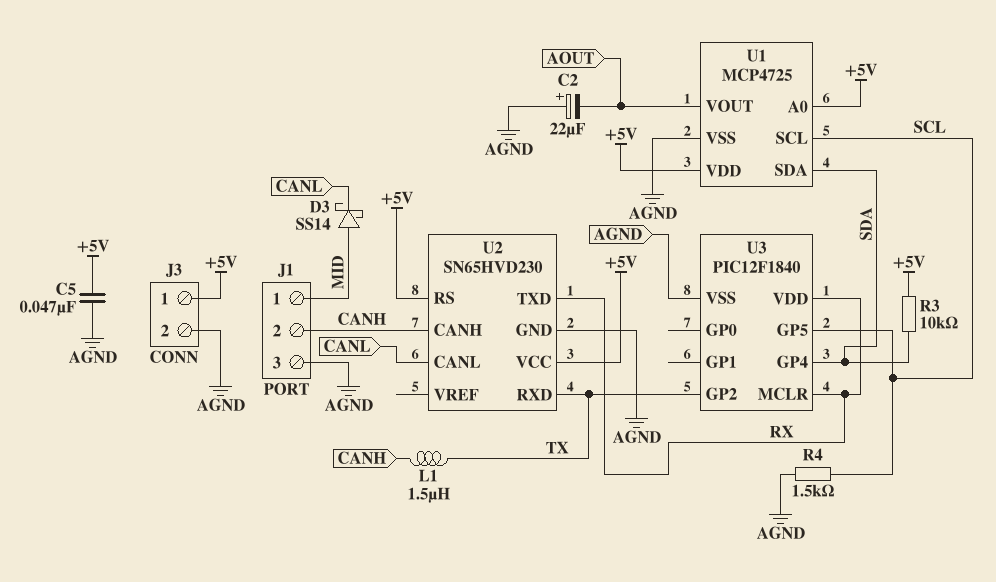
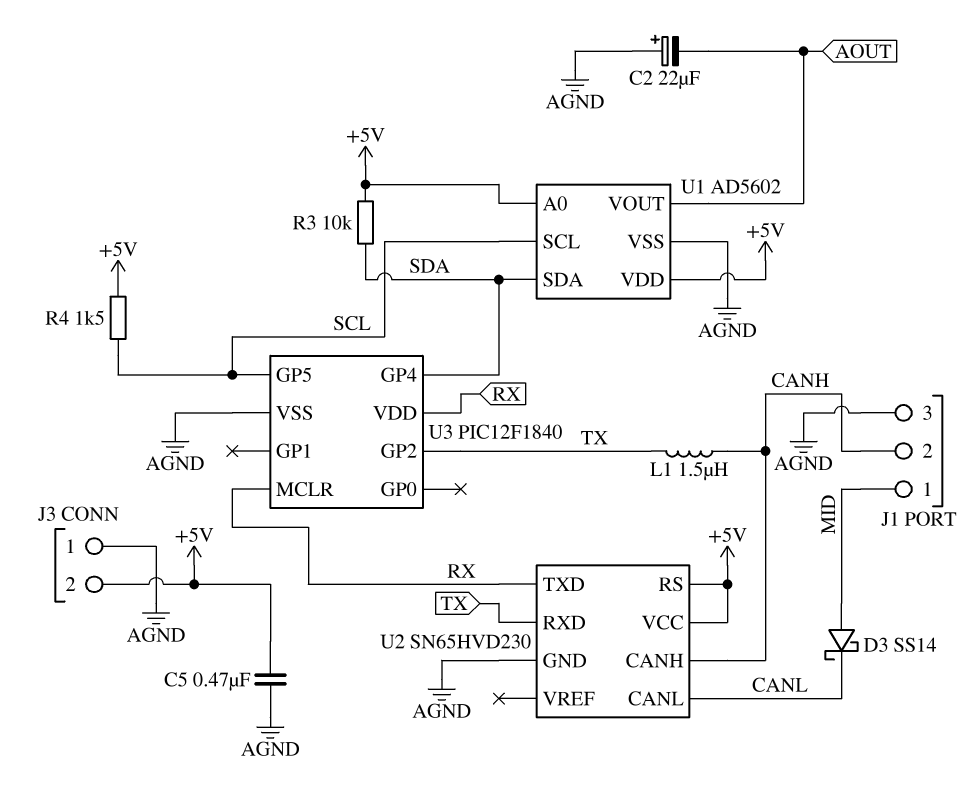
C5: 47nF (+5V, AGND) -> 470nF (+5V, AGND)
J3 pin 1: +5V -> AGND
J3 pin 2: AGND -> +5V
R4: 1.5k (AGND, SCL) -> 1.5k (+5V, SCL)
U1: MCP4725 -> AD5602

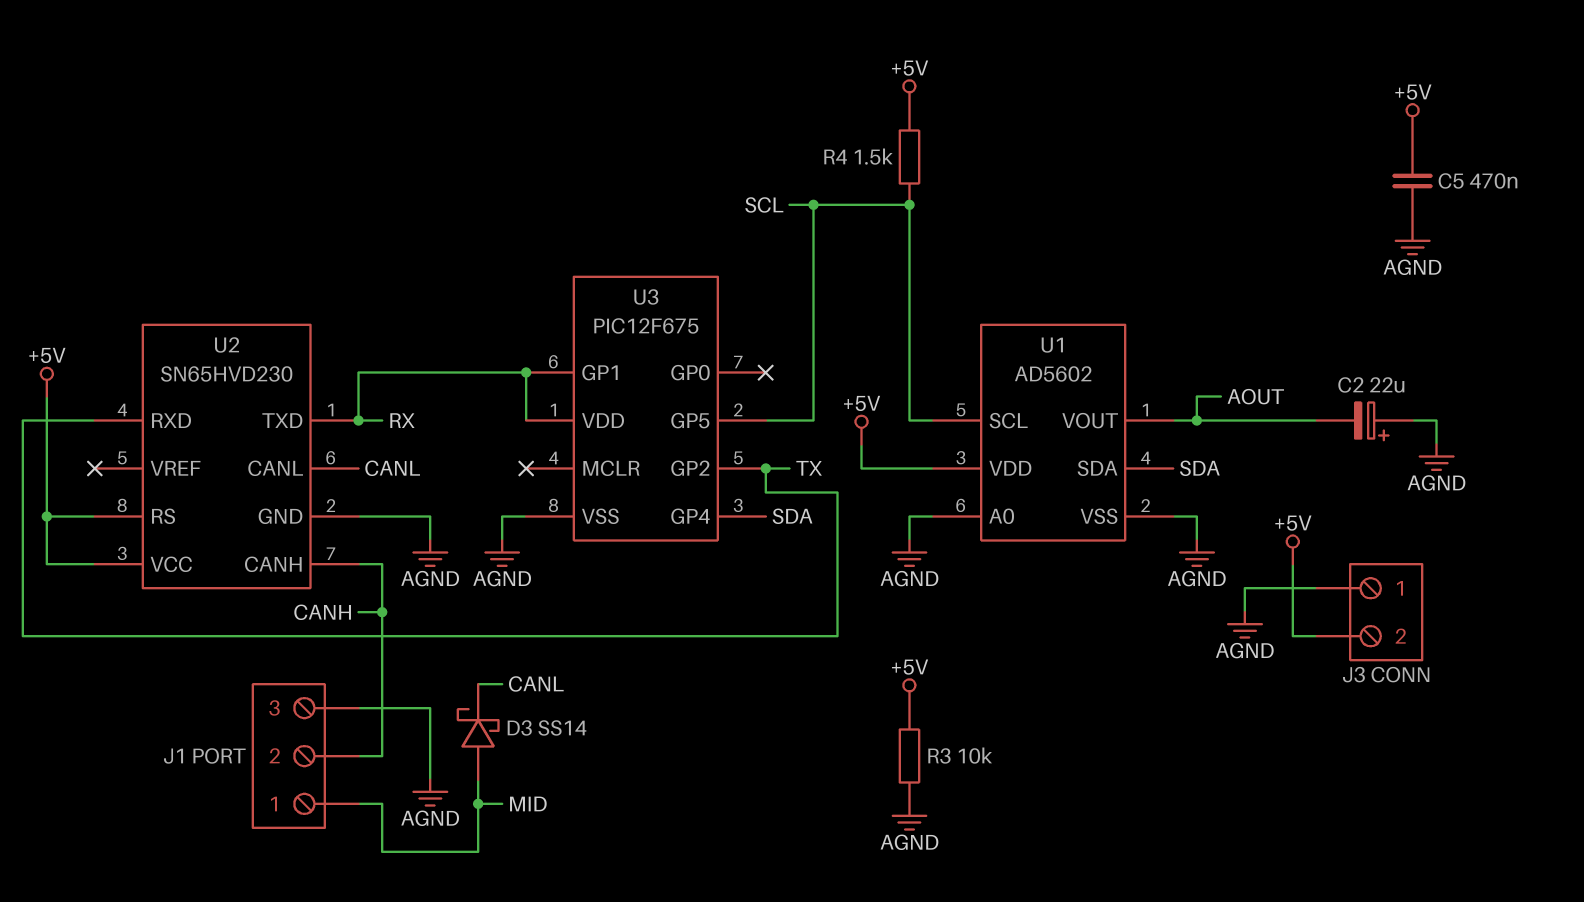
L1: 1.5uH (CANH, TX) -> none
R3: 10k (+5V, SDA) -> 10k (+5V, AGND)
U1 pin A0: +5V -> AGND
U3: PIC12F1840 -> PIC12F675
U3 pin GP1: none -> RX
U3 pin MCLR: RX -> none

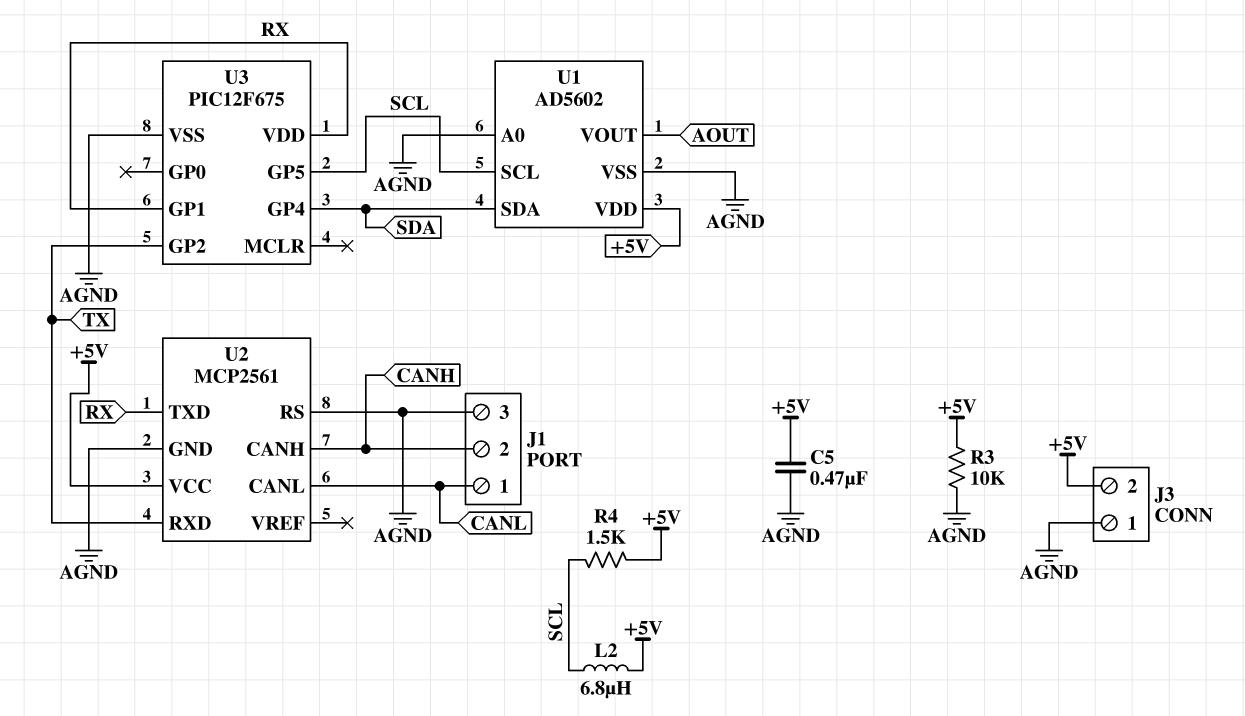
C2: 22uF (plus AGND, minus AOUT) -> none
D3: schottky SS14 (A MID, K CANL) -> none
J1 pin 1: MID -> CANL
L2: none -> 6.8uH (+5V, SCL)
U2: SN65HVD230 -> MCP2561
U2 pin RS: +5V -> AGND

